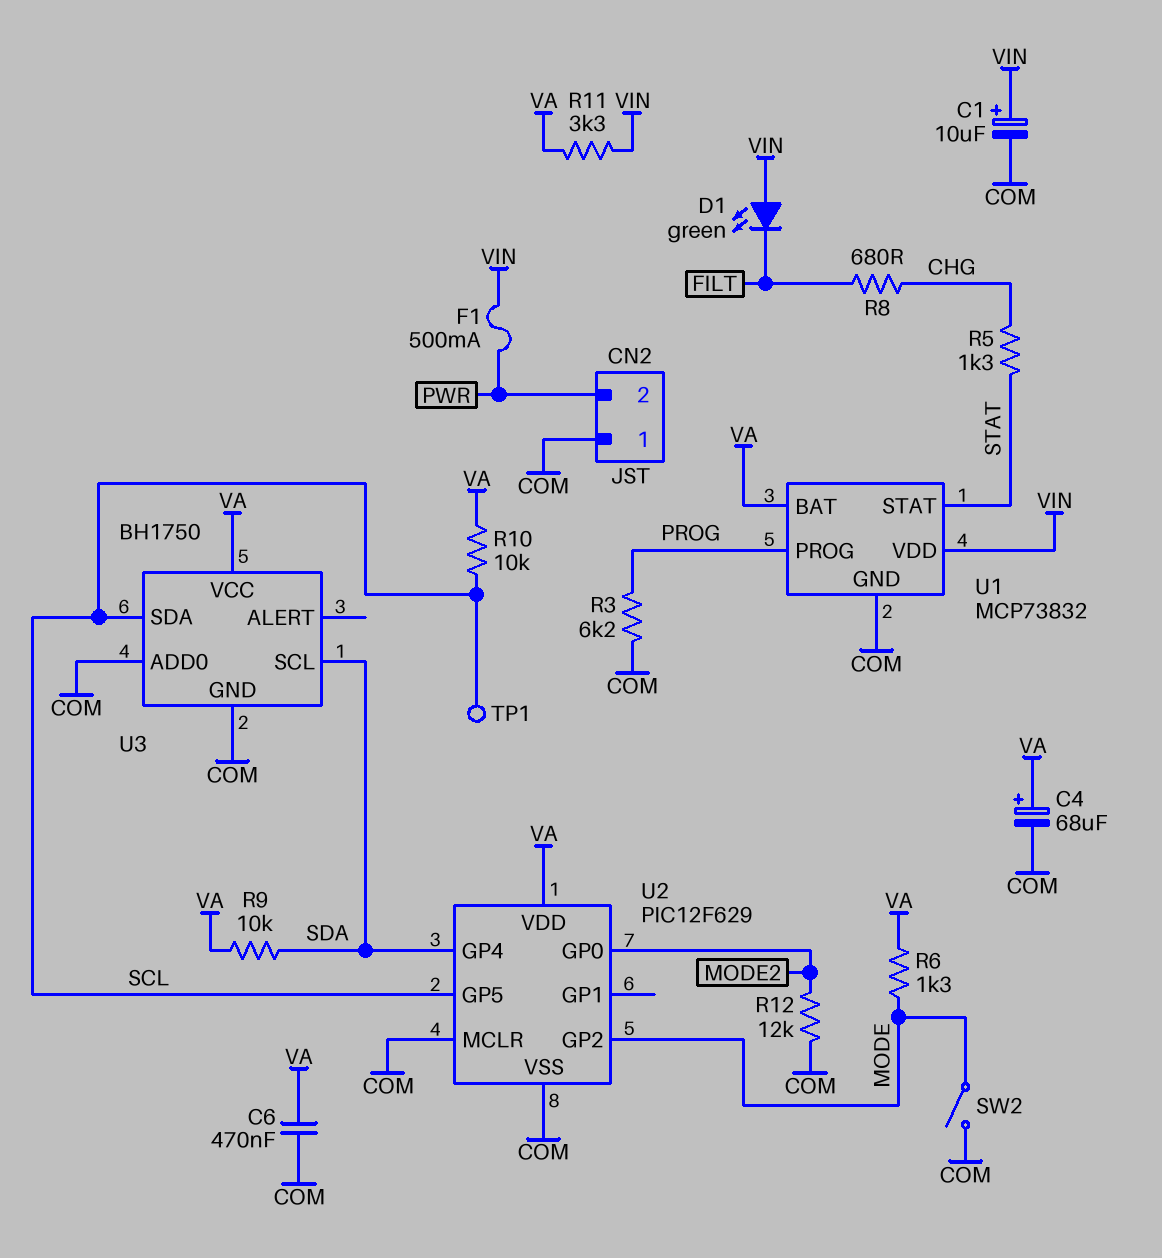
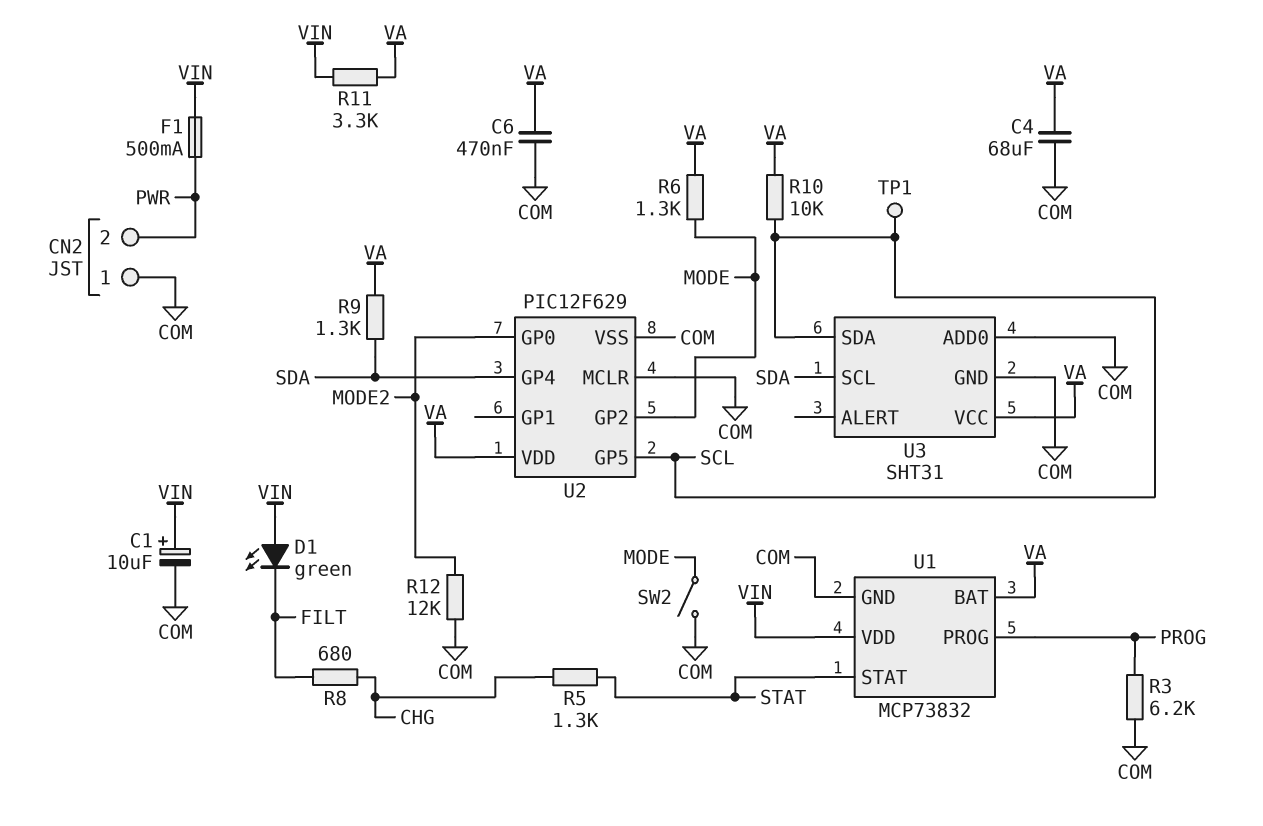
C4: 68uF (plus VA, minus COM) -> 68uF (COM, VA)
R9: 10k (SDA, VA) -> 1.3k (SDA, VA)
U3: BH1750 -> SHT31

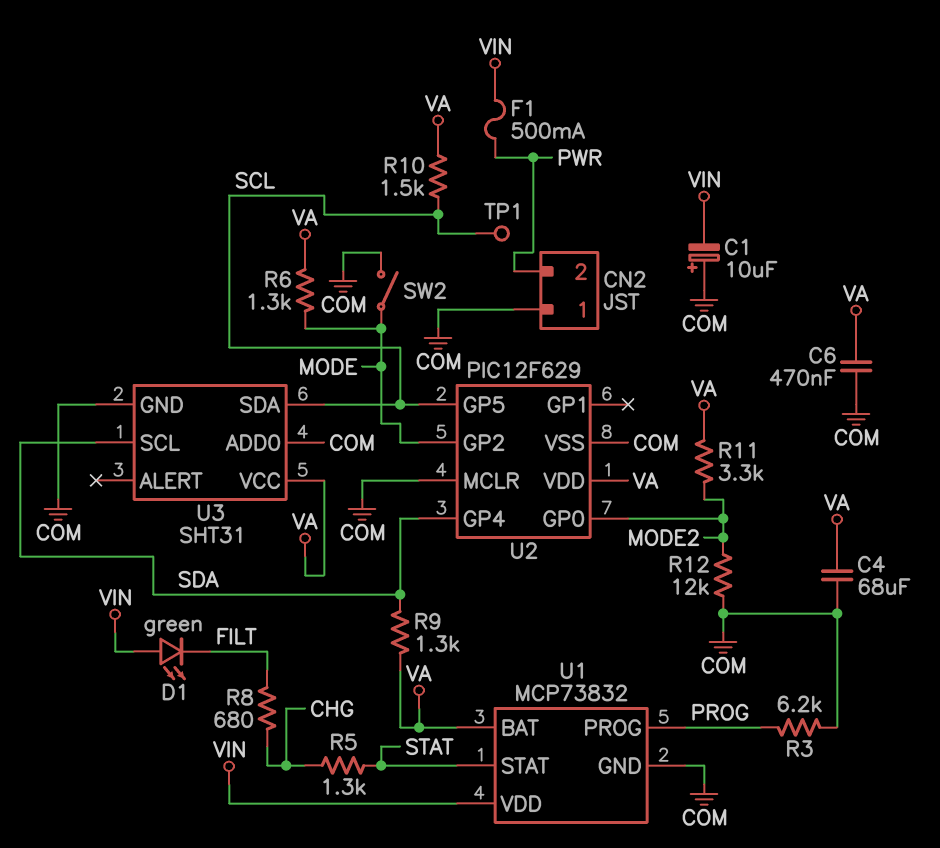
C1: 10uF (plus VIN, minus COM) -> 10uF (plus COM, minus VIN)
R10: 10k (SCL, VA) -> 1.5k (SCL, VA)
R11: 3.3k (VA, VIN) -> 3.3k (MODE2, VA)

